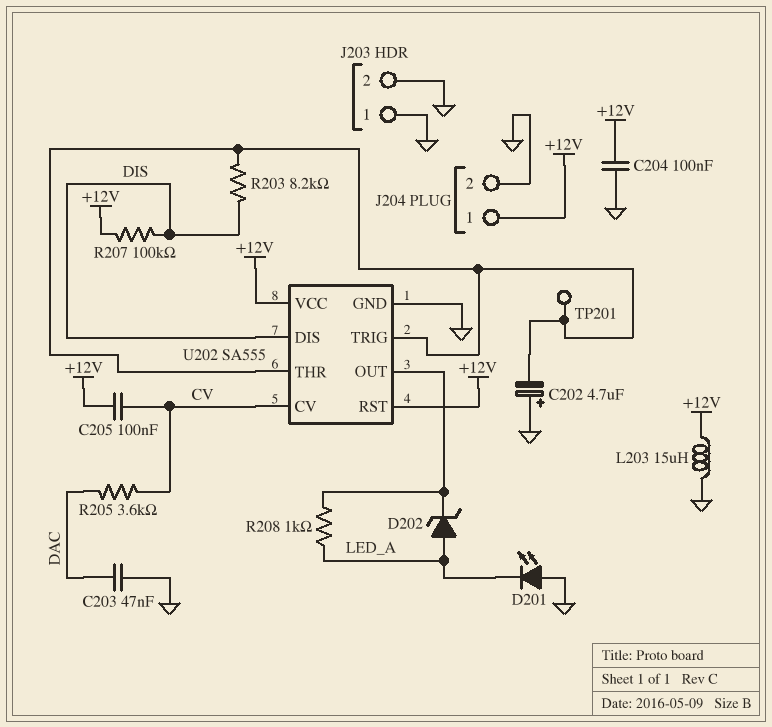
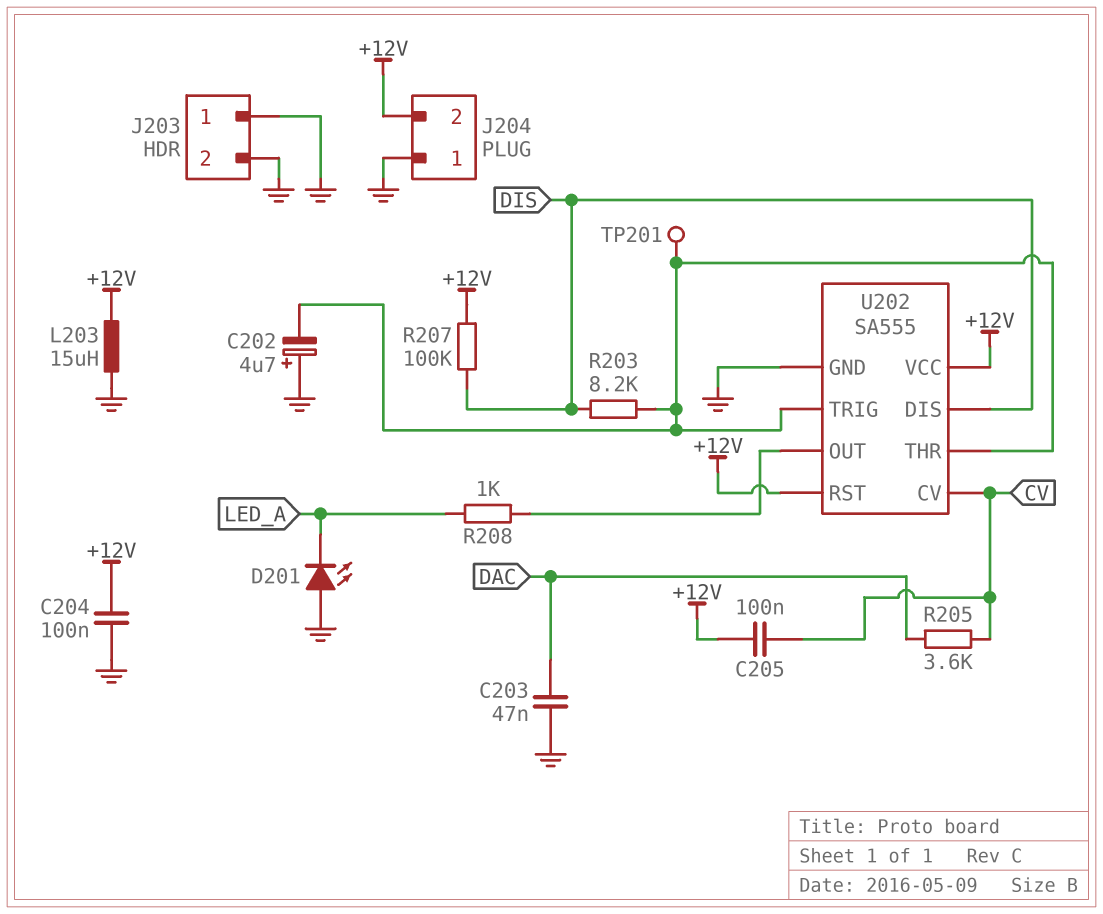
D202: zener (A LED_A, K U202/OUT) -> none
J204 pin 1: +12V -> GND
J204 pin 2: GND -> +12V

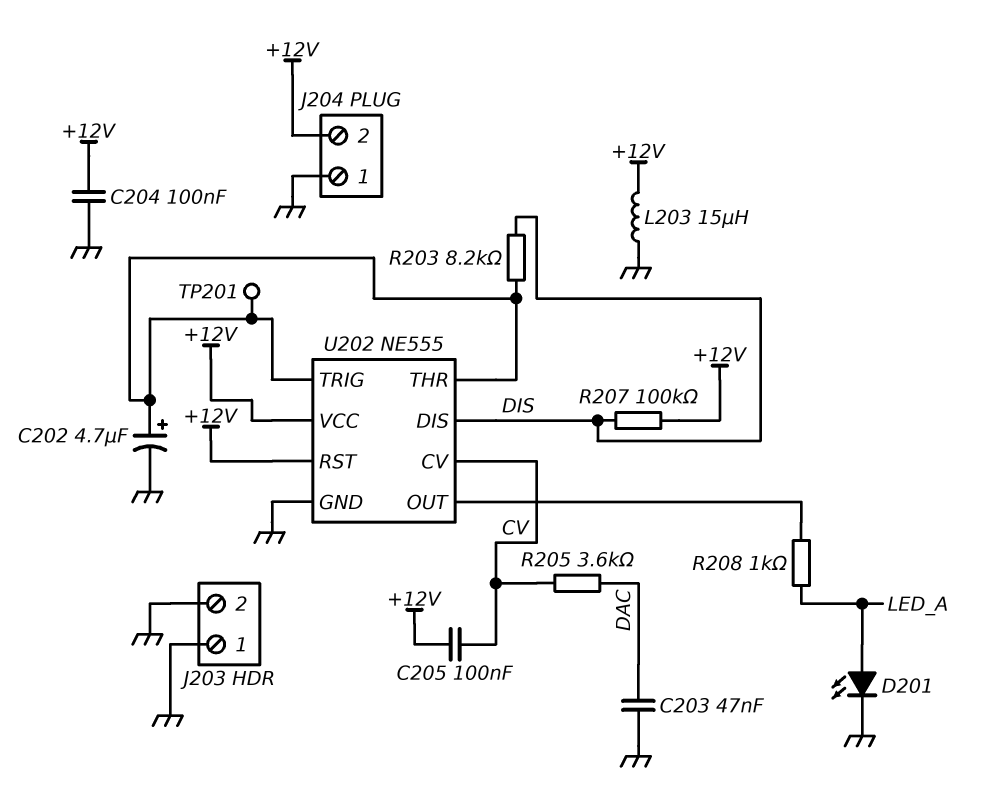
C202: 4.7uF (plus GND, minus U202/THR) -> 4.7uF (plus U202/THR, minus GND)
D201: LED (A GND, K LED_A) -> LED (A LED_A, K GND)
U202: SA555 -> NE555

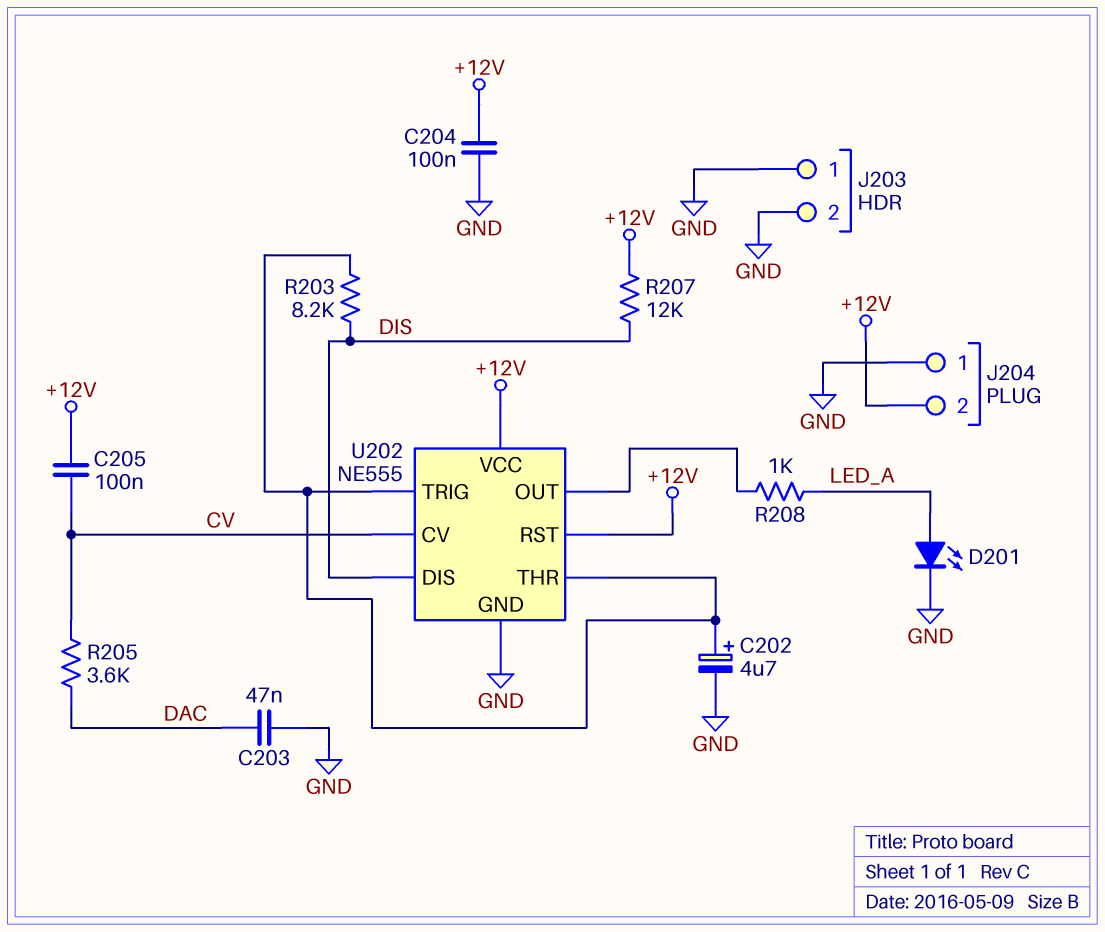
L203: 15uH (+12V, GND) -> none
R207: 100k (+12V, DIS) -> 12k (+12V, DIS)
TP201: test point (U202/THR) -> none

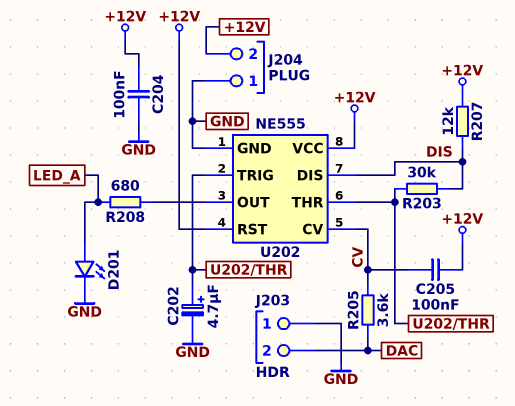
C203: 47nF (DAC, GND) -> none
J203 pin 2: GND -> DAC
R203: 8.2k (DIS, U202/THR) -> 30k (DIS, U202/THR)
R208: 1k (LED_A, U202/OUT) -> 680 (LED_A, U202/OUT)

